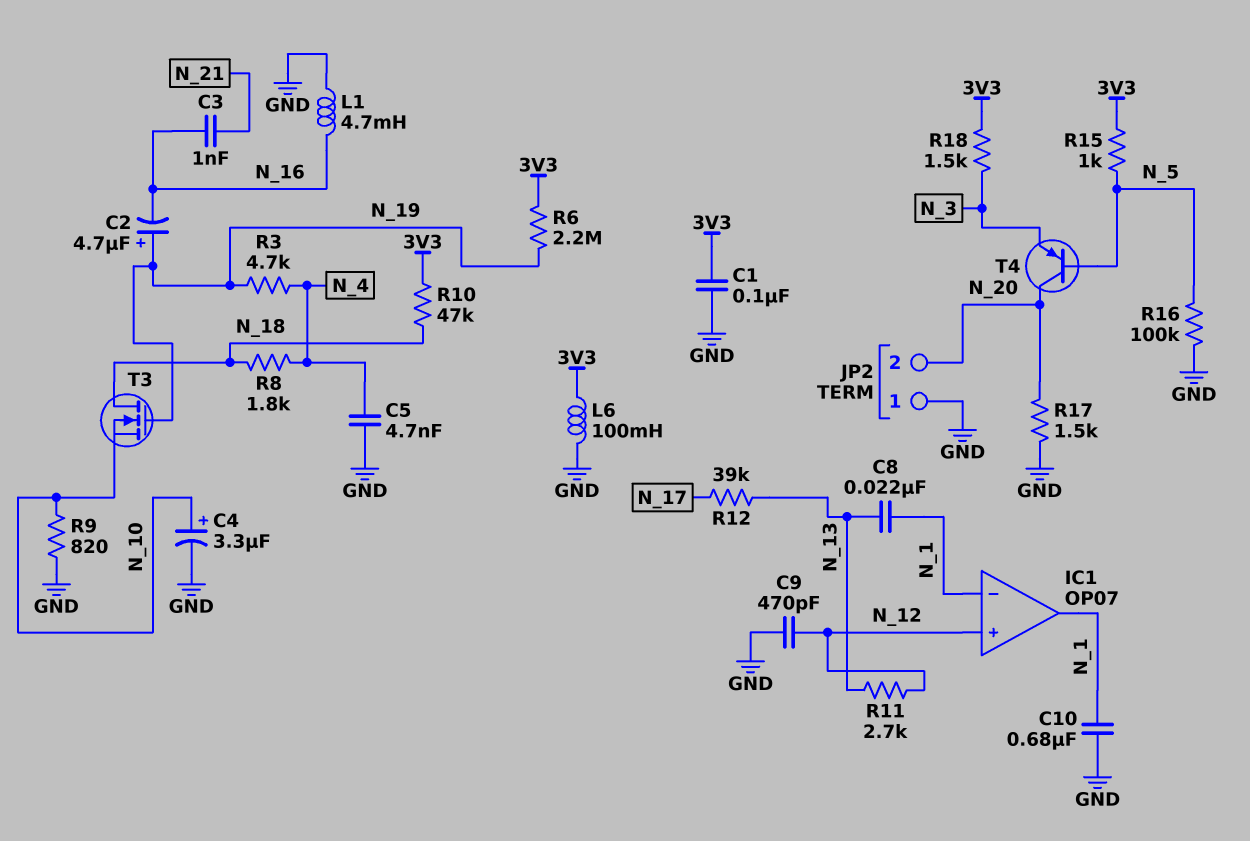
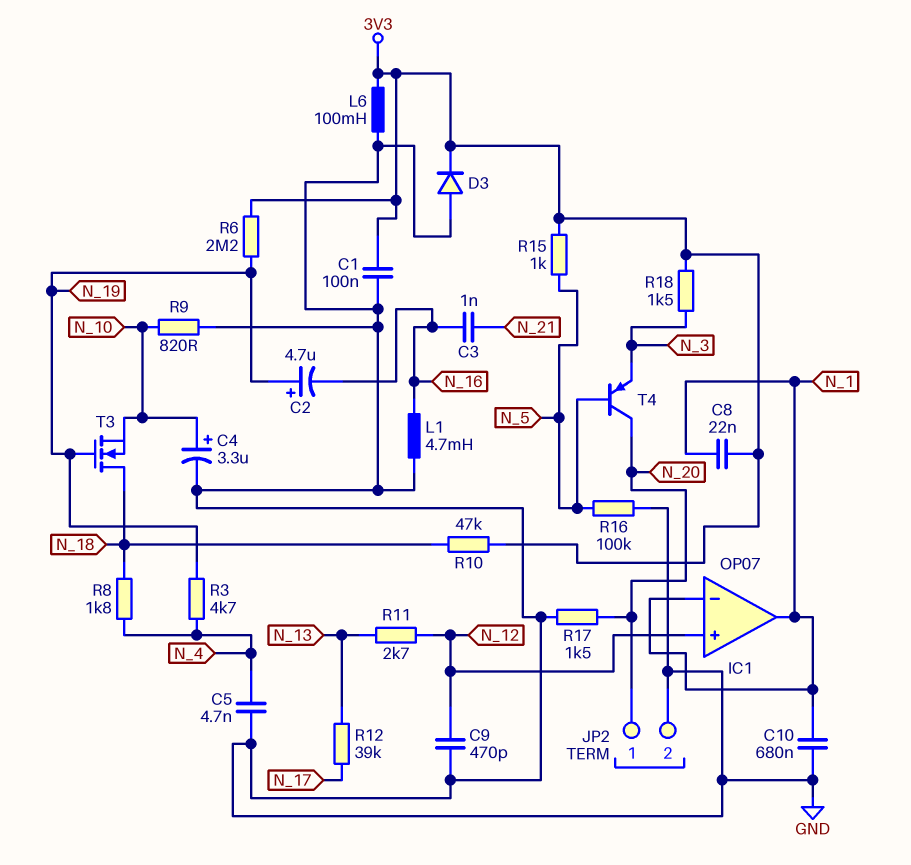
C8: 22nF (N_1, N_13) -> 22nF (3V3, N_1)
D3: none -> diode (A GND, K 3V3)
JP2 pin 1: GND -> N_20
JP2 pin 2: N_20 -> GND

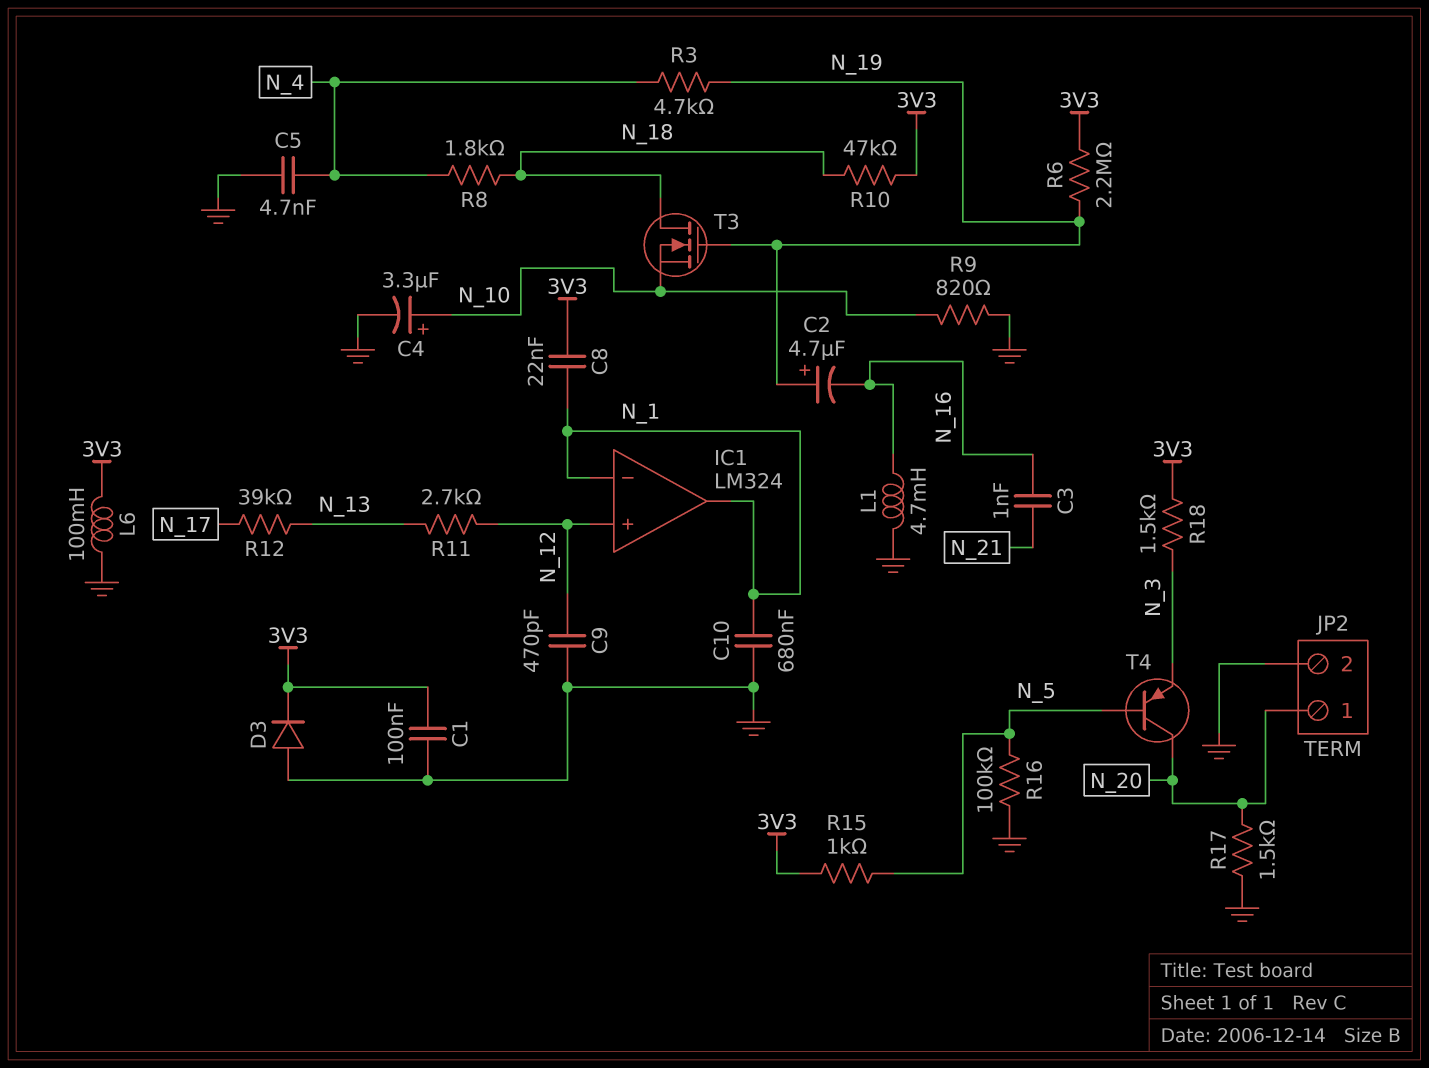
IC1: OP07 -> LM324

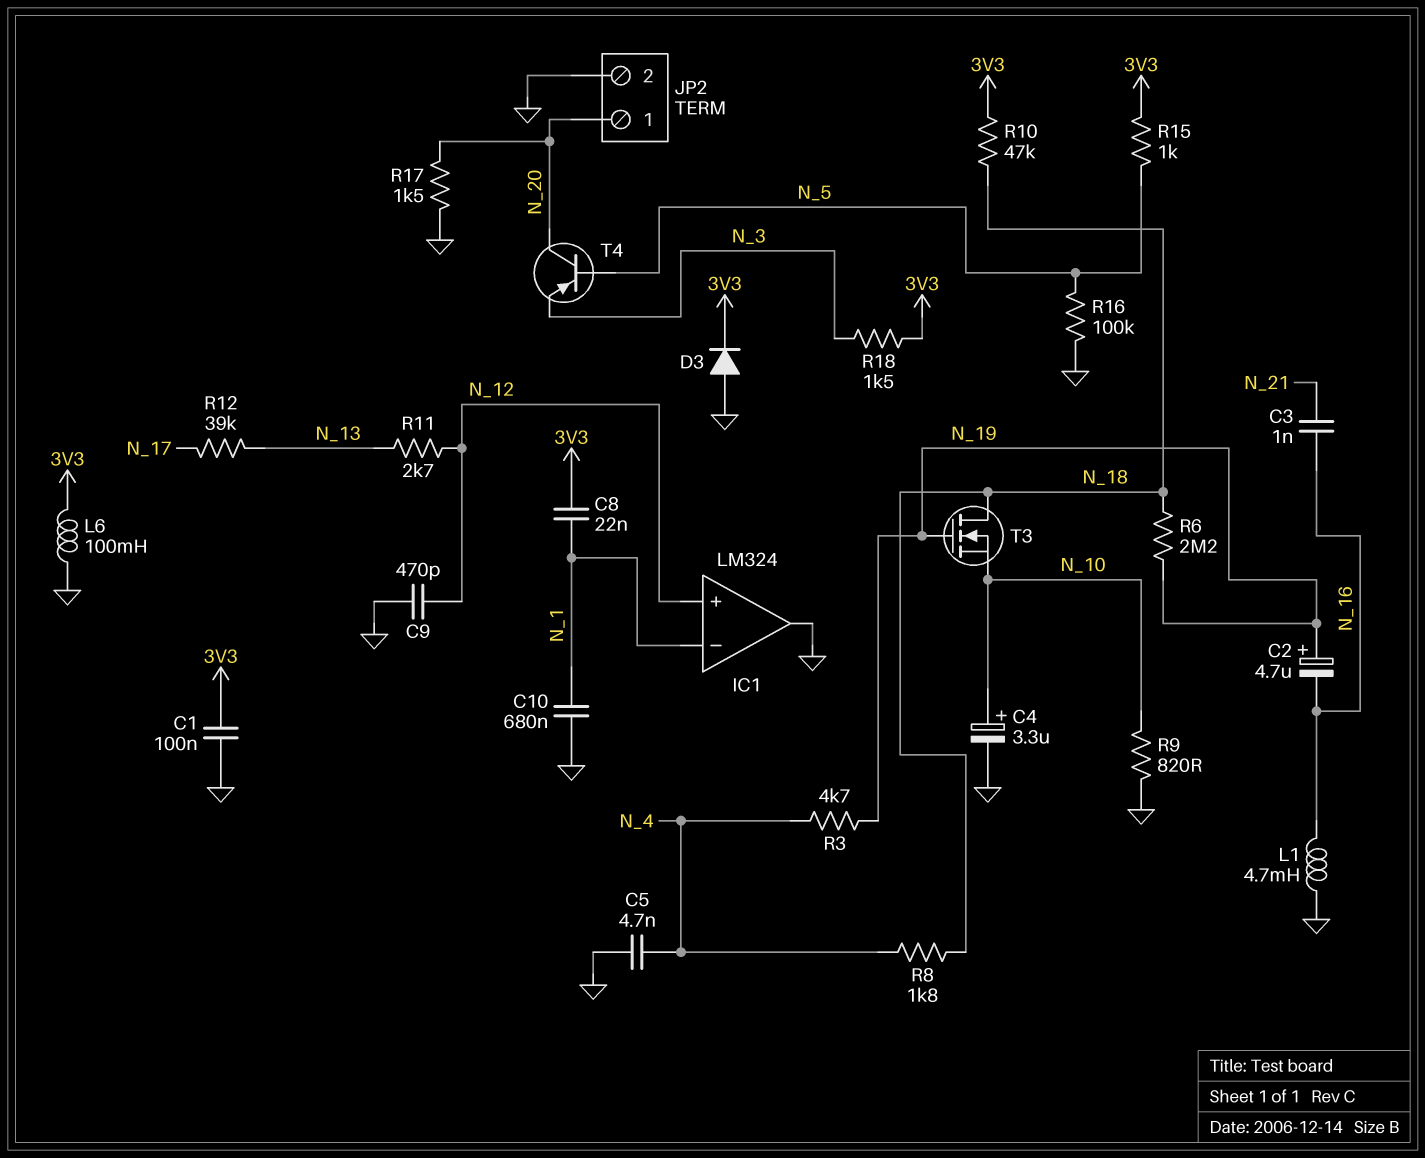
IC1 pin out: N_1 -> GND
R6: 2.2M (3V3, N_19) -> 2.2M (N_18, N_19)

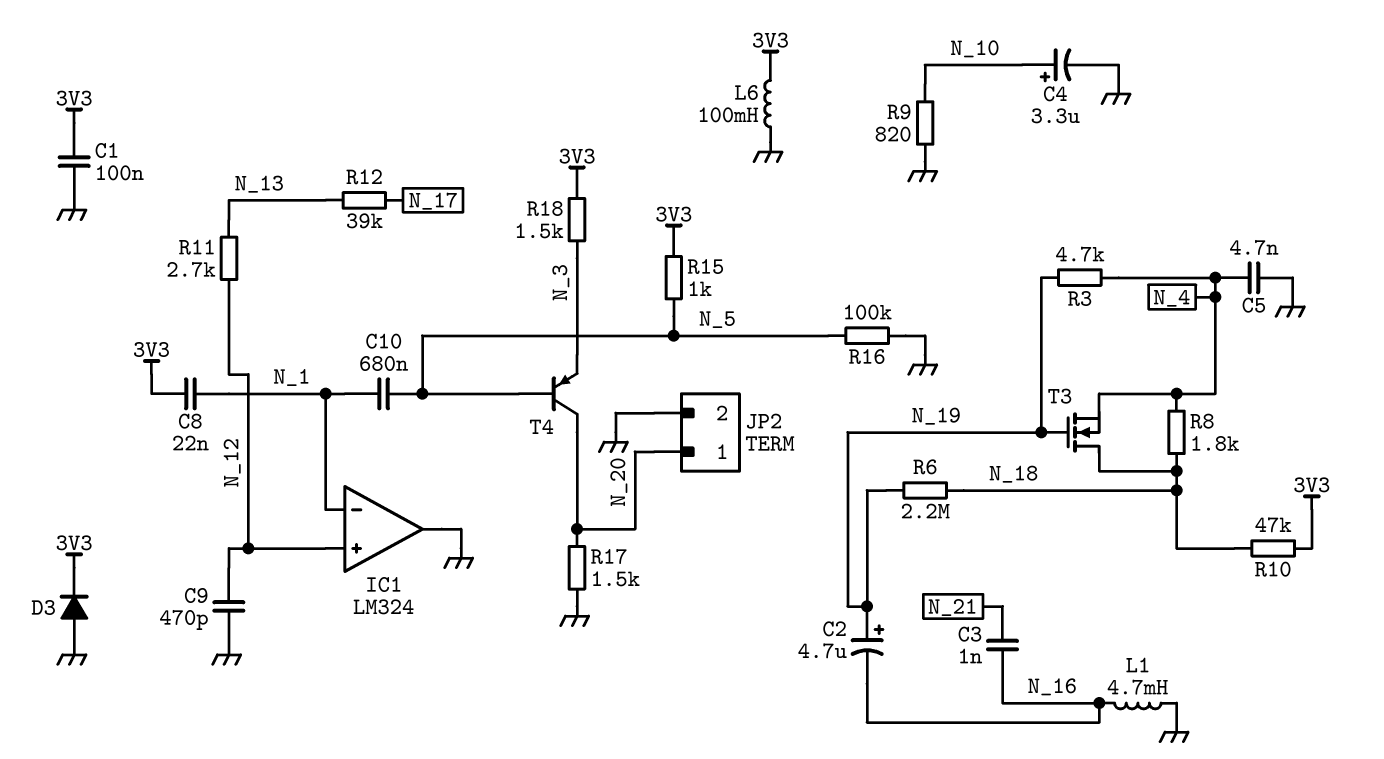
C10: 680nF (GND, N_1) -> 680nF (N_1, N_5)
T3: NMOS (G N_19, D N_18, S N_10) -> NMOS (G N_19, D N_18, S N_4)

